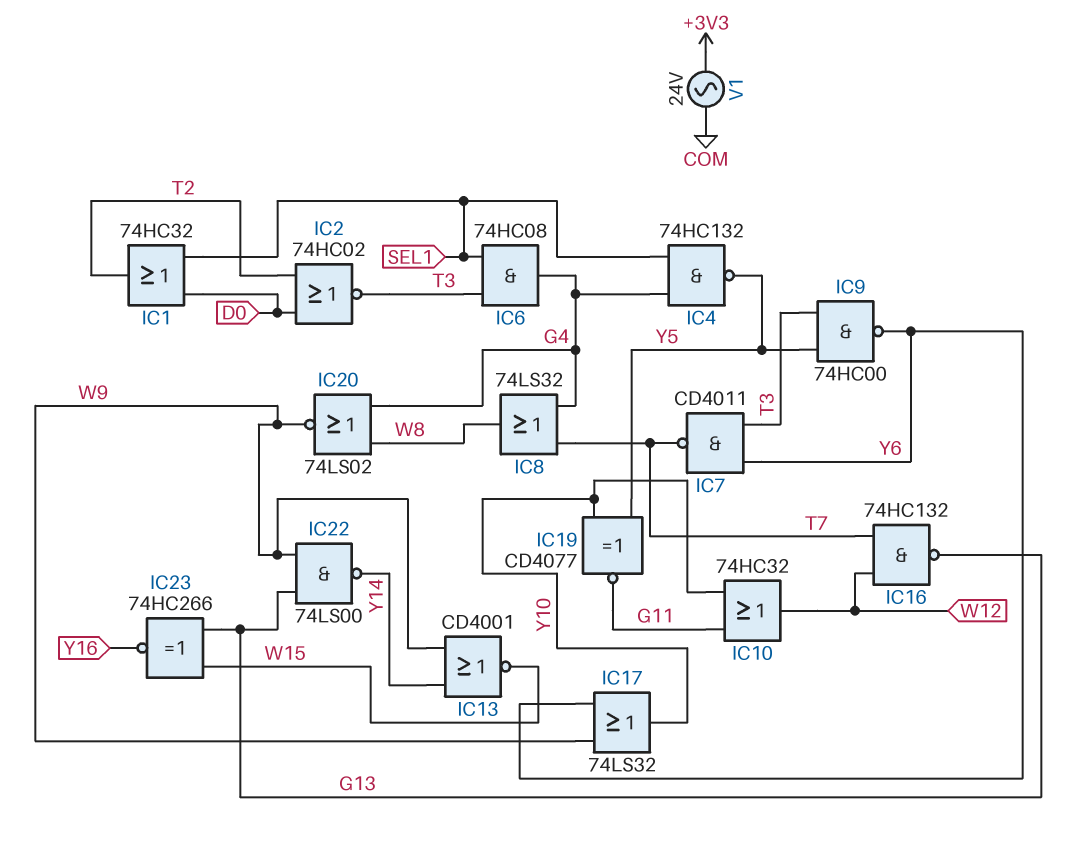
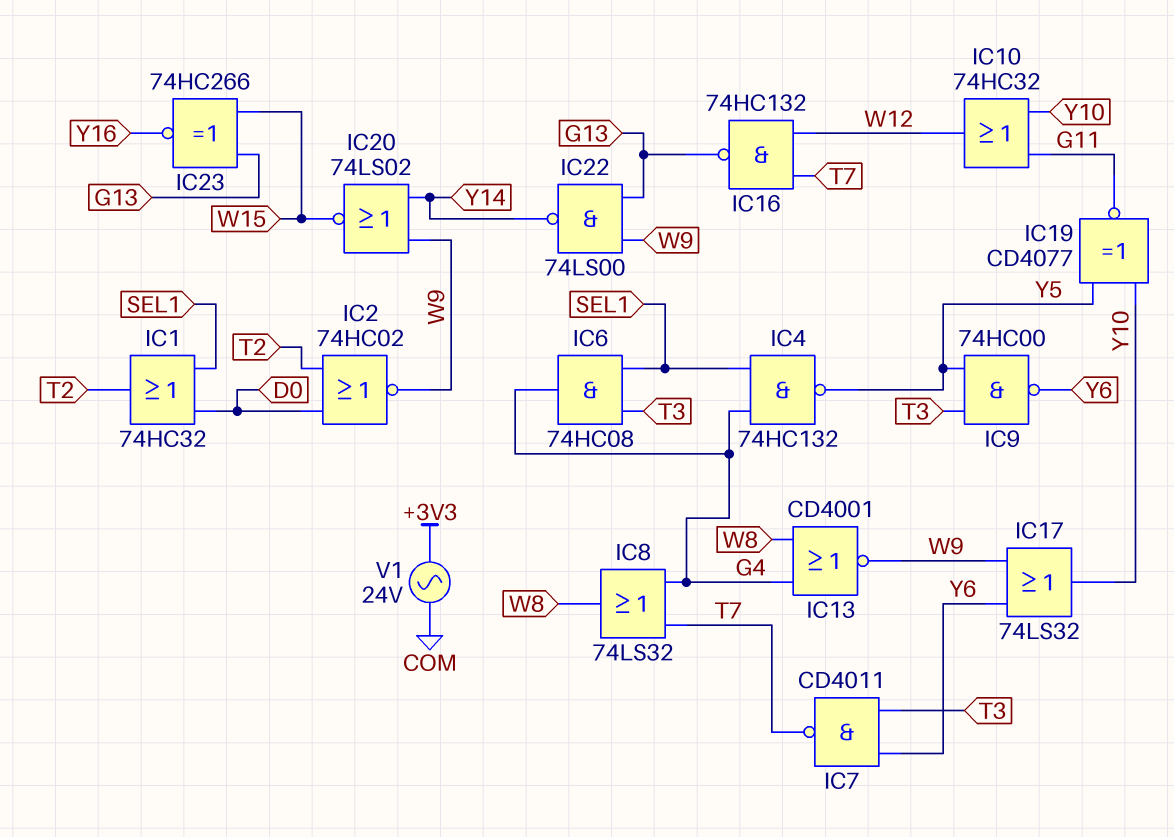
IC2: NOR 74HC02 (in D0, in T2, out T3) -> NOR 74HC02 (in D0, in T2, out W9)
IC13: NOR CD4001 (in W9, in Y14, out W15) -> NOR CD4001 (in G4, in W8, out W9)
IC20: NOR 74LS02 (in G4, in W8, out W9) -> NOR 74LS02 (in W9, in Y14, out W15)

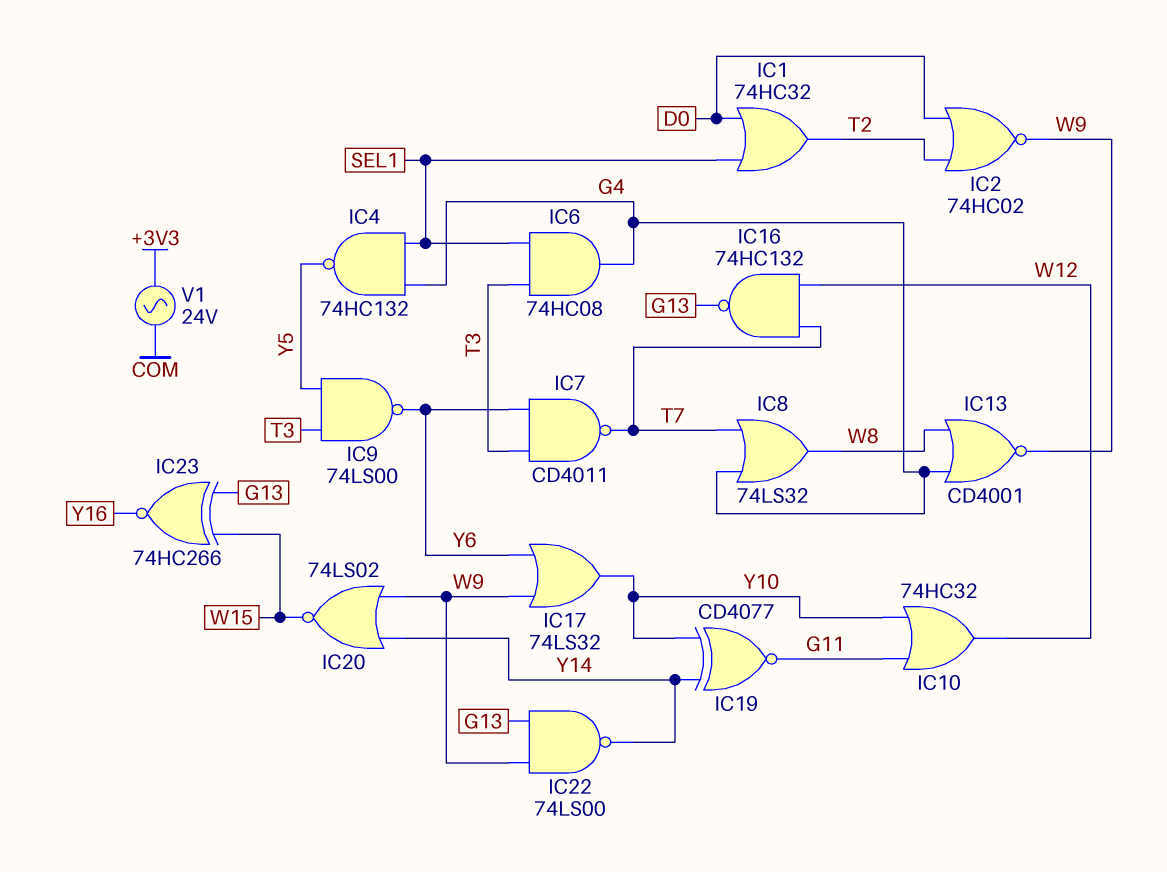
IC9: NAND 74HC00 (in T3, in Y5, out Y6) -> NAND 74LS00 (in T3, in Y5, out Y6)
IC19: XNOR CD4077 (in Y5, in Y10, out G11) -> XNOR CD4077 (in Y10, in Y14, out G11)

